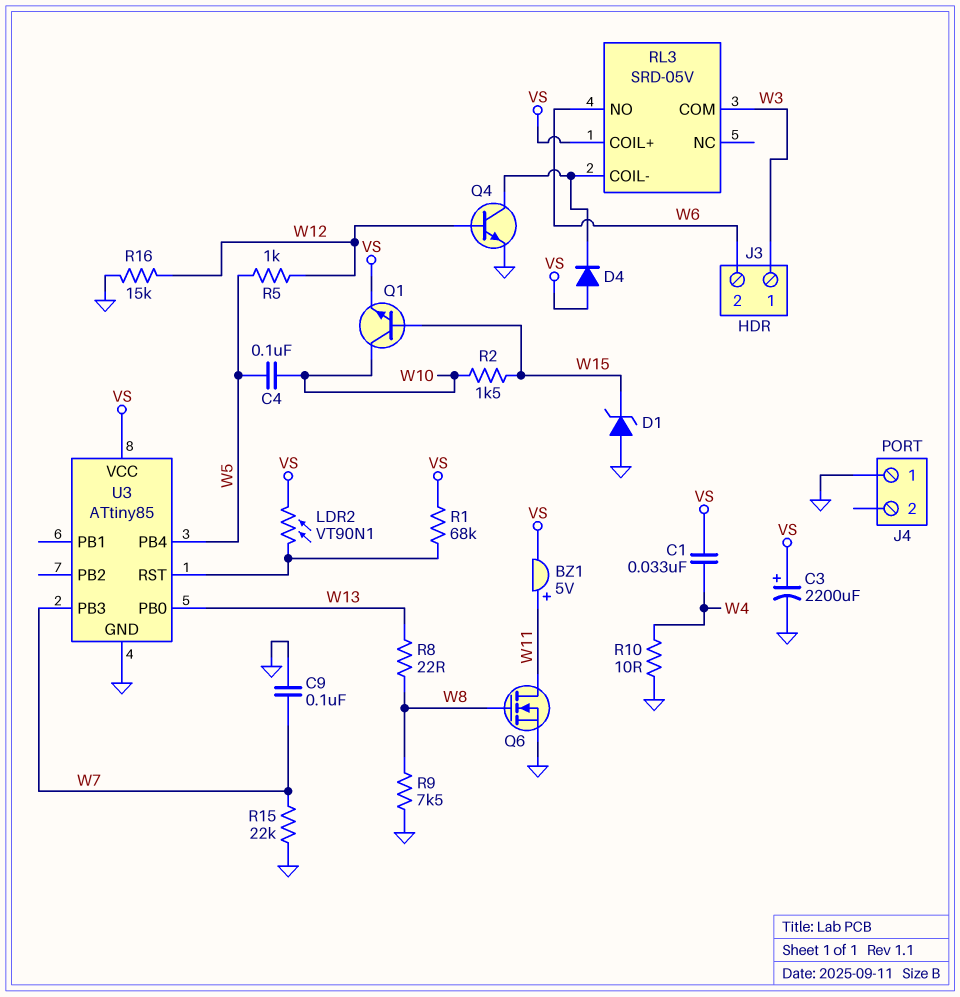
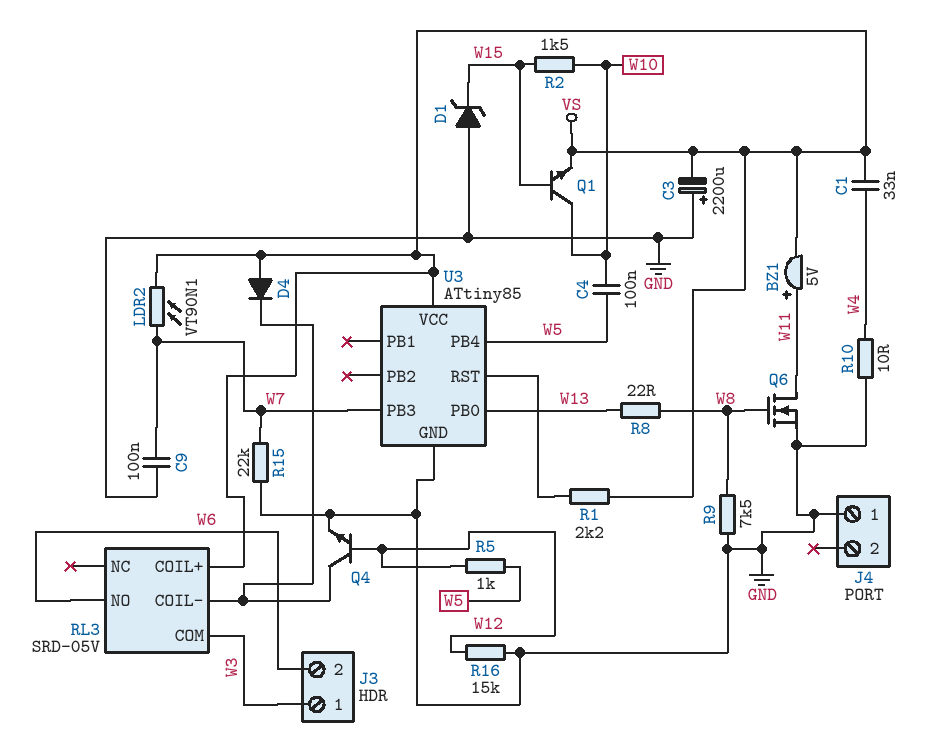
C3: 2200uF (plus VS, minus GND) -> 2200uF (plus GND, minus VS)
LDR2: VT90N1 (U3/RST, VS) -> VT90N1 (VS, W7)
R1: 68k (U3/RST, VS) -> 2.2k (U3/RST, VS)

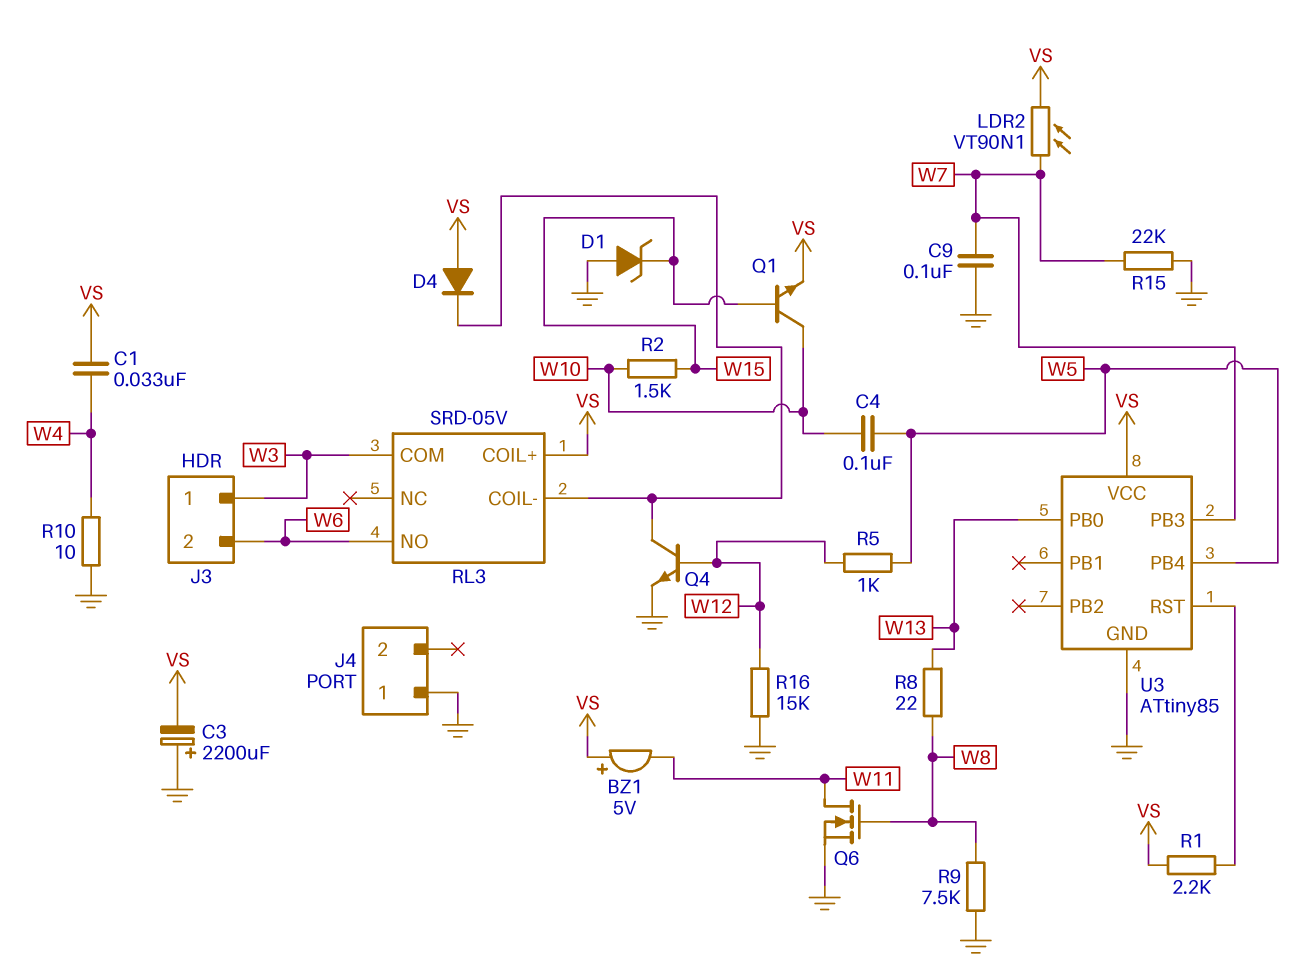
BZ1: buzzer 5V (plus W11, minus VS) -> buzzer 5V (plus VS, minus W11)

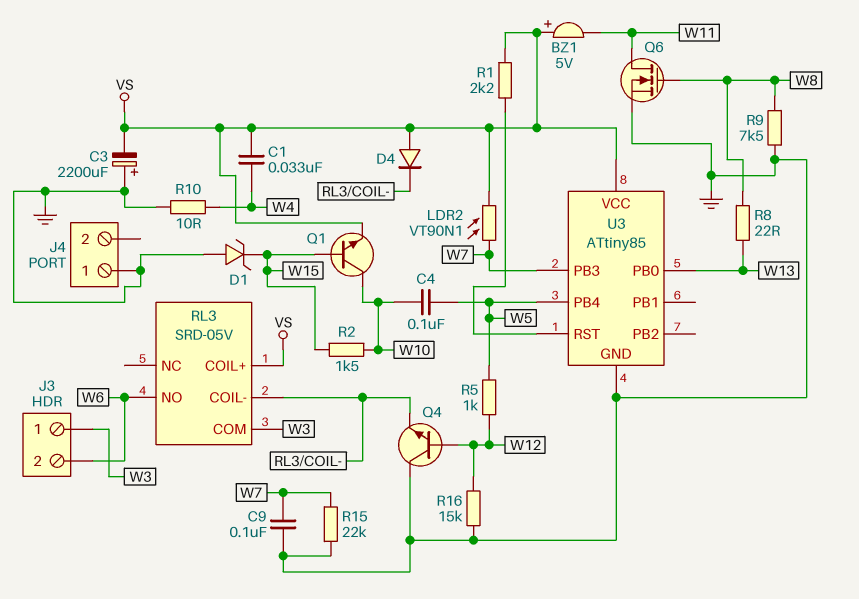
Q4: NPN (B W12, C RL3/COIL-, E GND) -> NPN (B W12, C GND, E RL3/COIL-)

